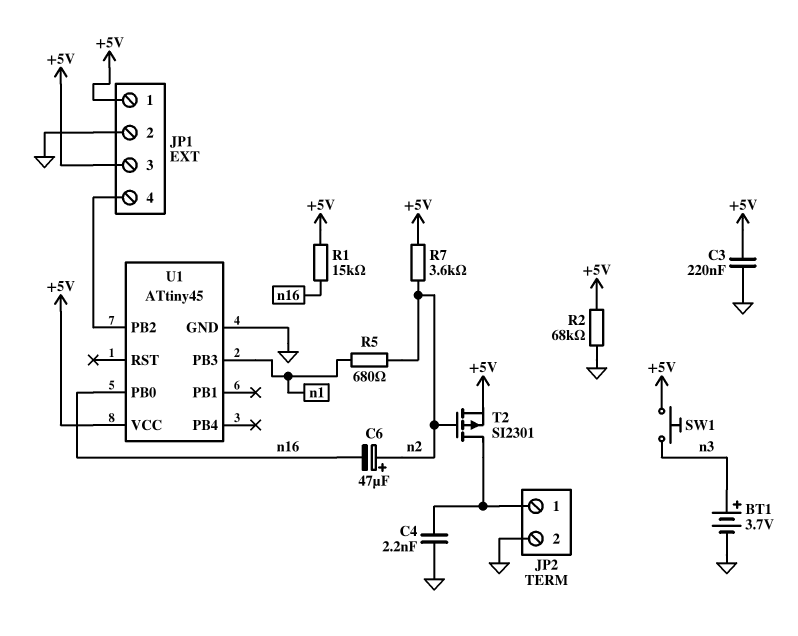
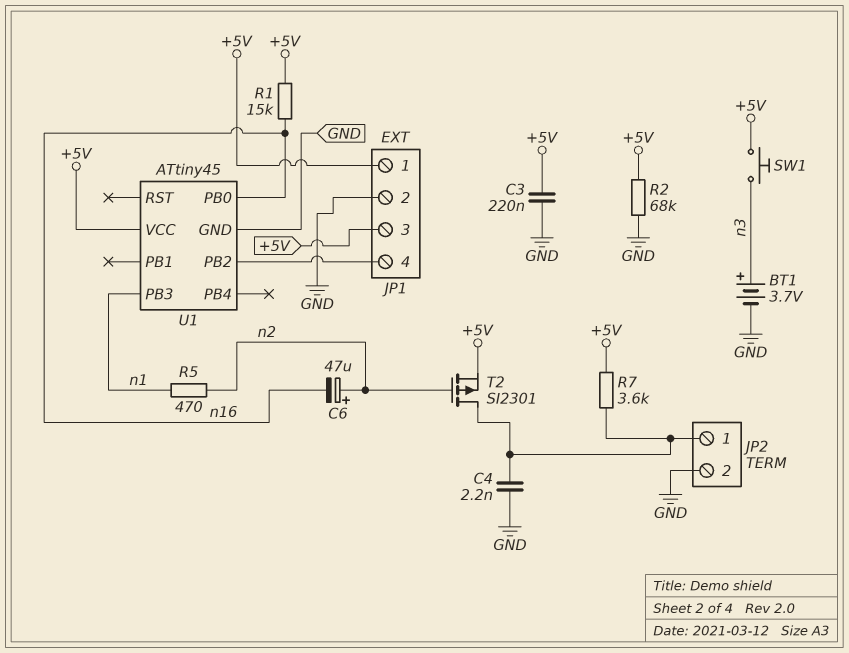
R5: 680 (n1, n2) -> 470 (n1, n2)
R7: 3.6k (+5V, n2) -> 3.6k (+5V, JP2/1)

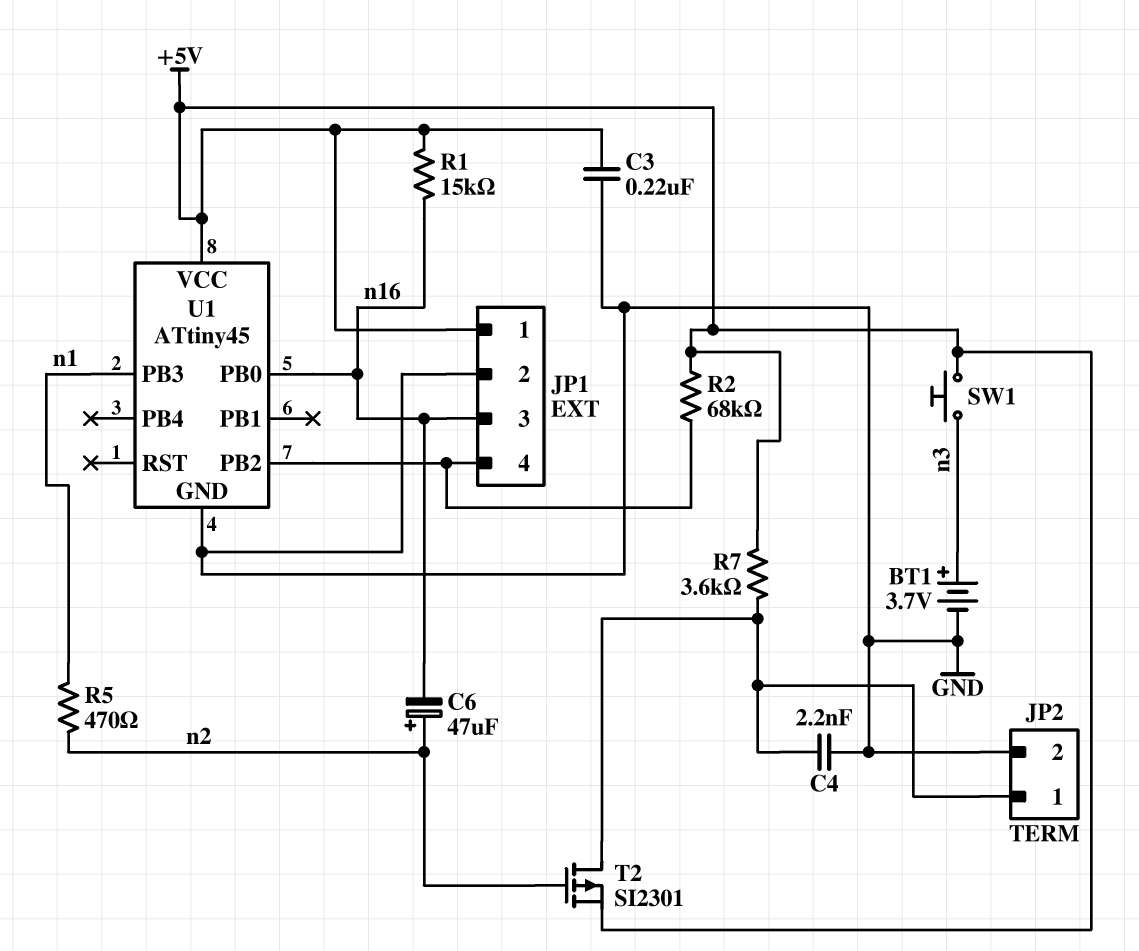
JP1 pin 3: +5V -> n16
R2: 68k (+5V, GND) -> 68k (+5V, JP1/4)

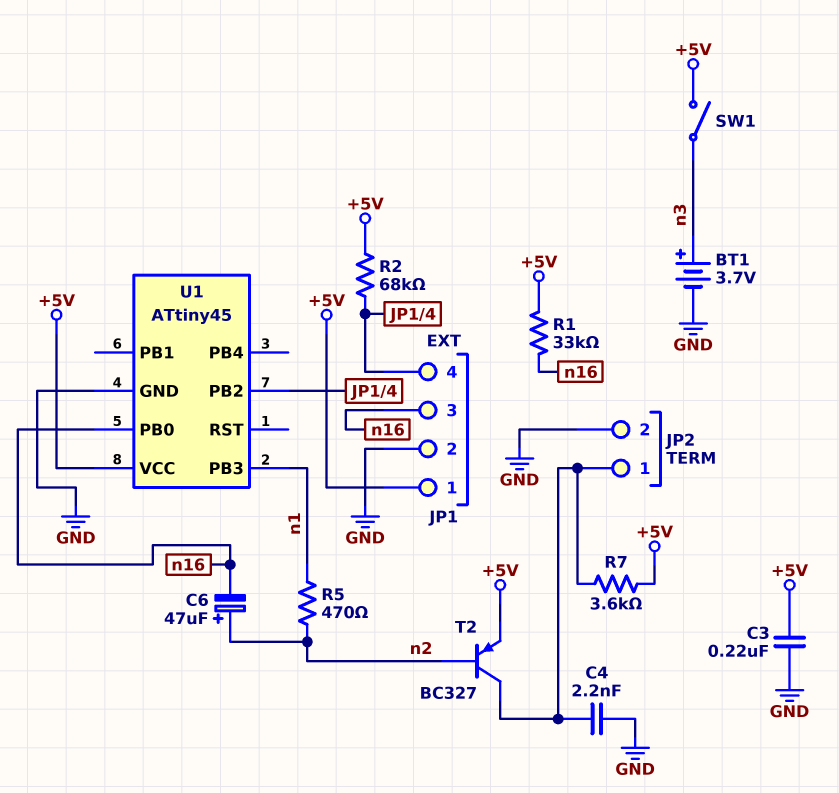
R1: 15k (+5V, n16) -> 33k (+5V, n16)
SW1: button (+5V, n3) -> switch (+5V, n3)
T2: PMOS SI2301 (G n2, D JP2/1, S +5V) -> PNP BC327 (B n2, C JP2/1, E +5V)

